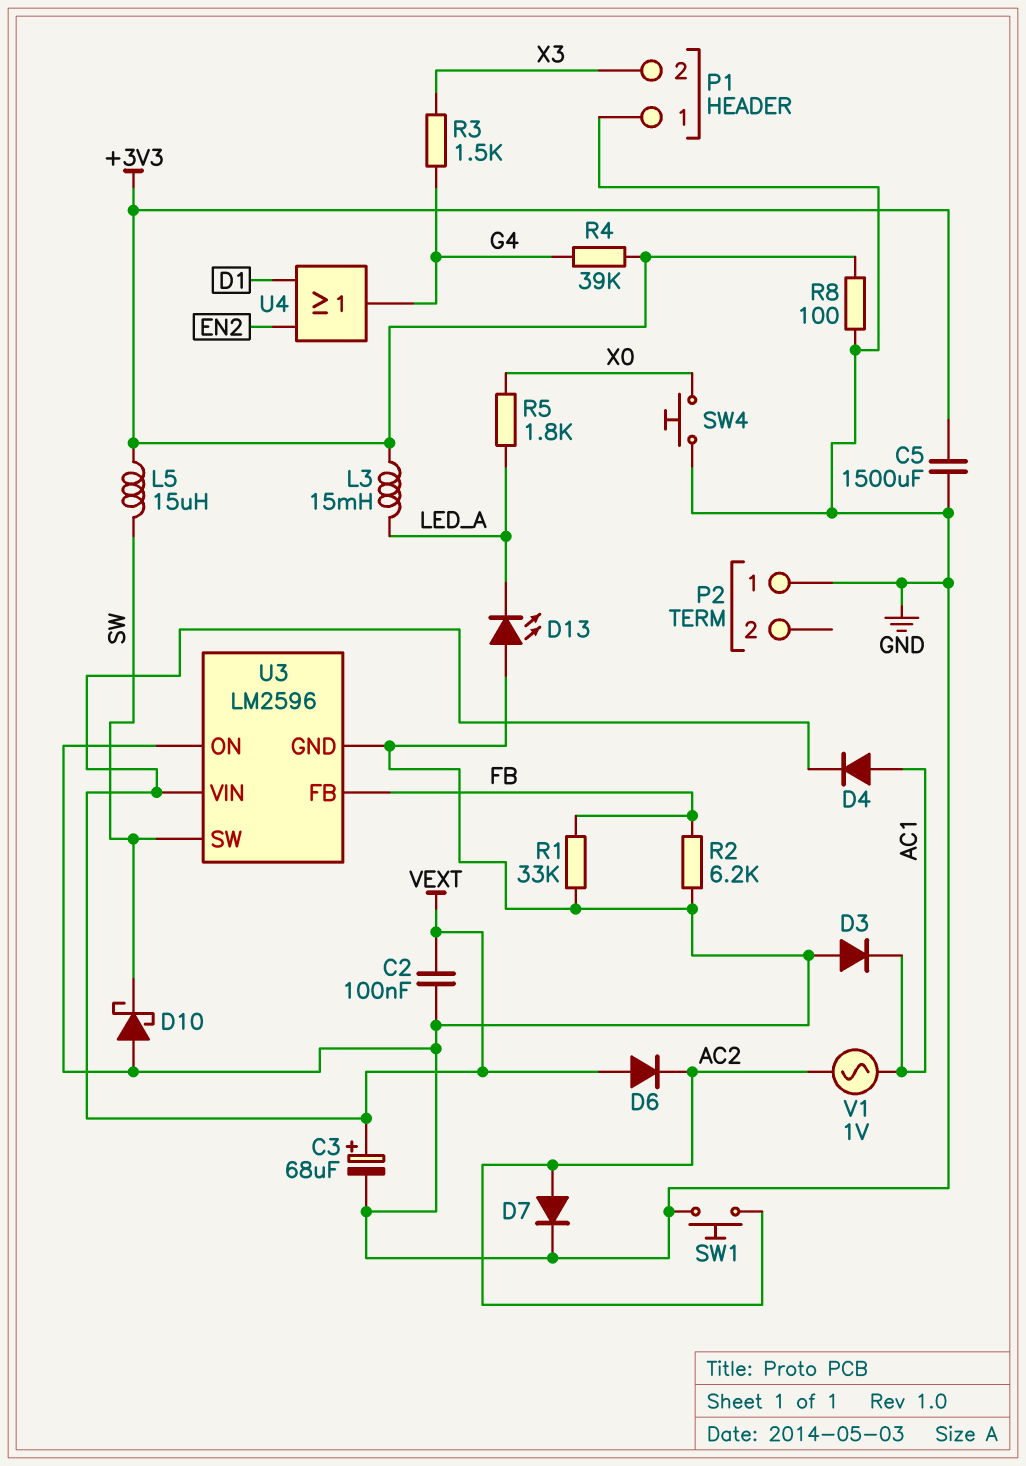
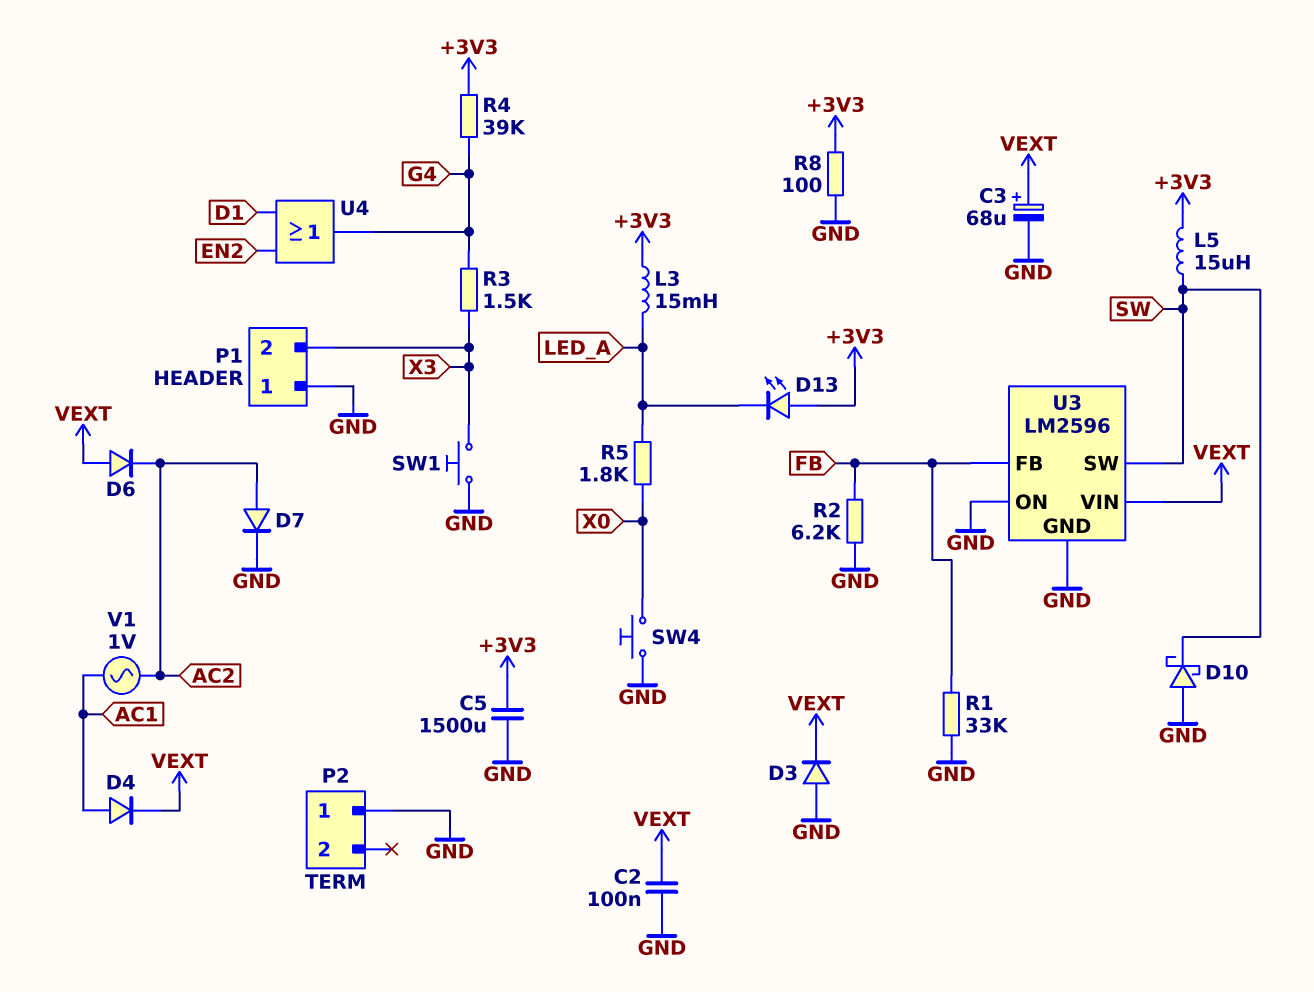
D3: diode (A GND, K AC1) -> diode (A GND, K VEXT)
D13: LED (A GND, K LED_A) -> LED (A +3V3, K LED_A)
SW1: button (AC2, GND) -> button (GND, X3)

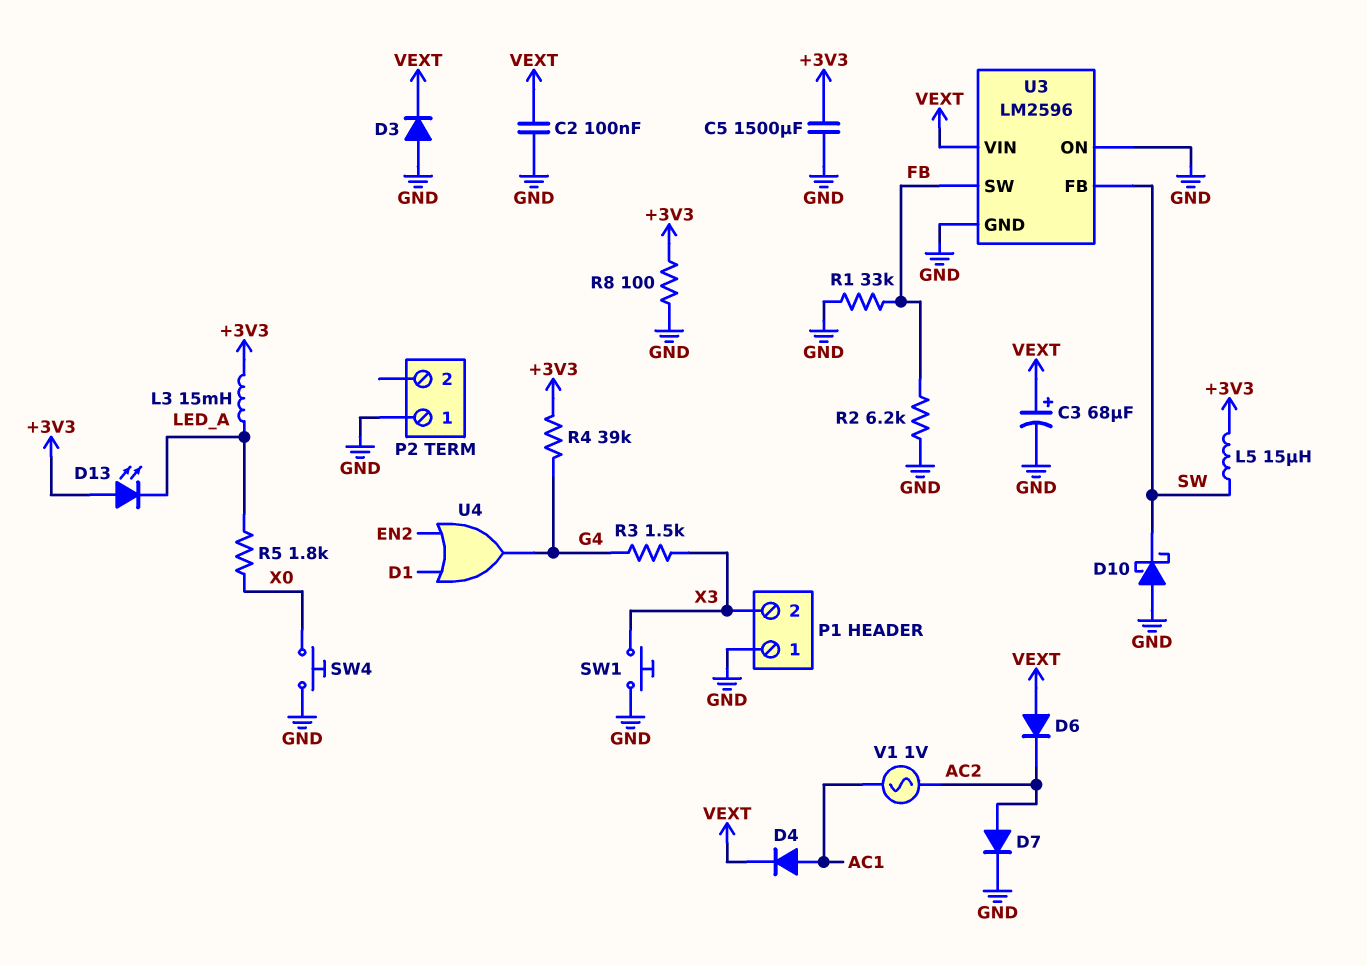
U3 pin FB: FB -> SW
U3 pin SW: SW -> FB

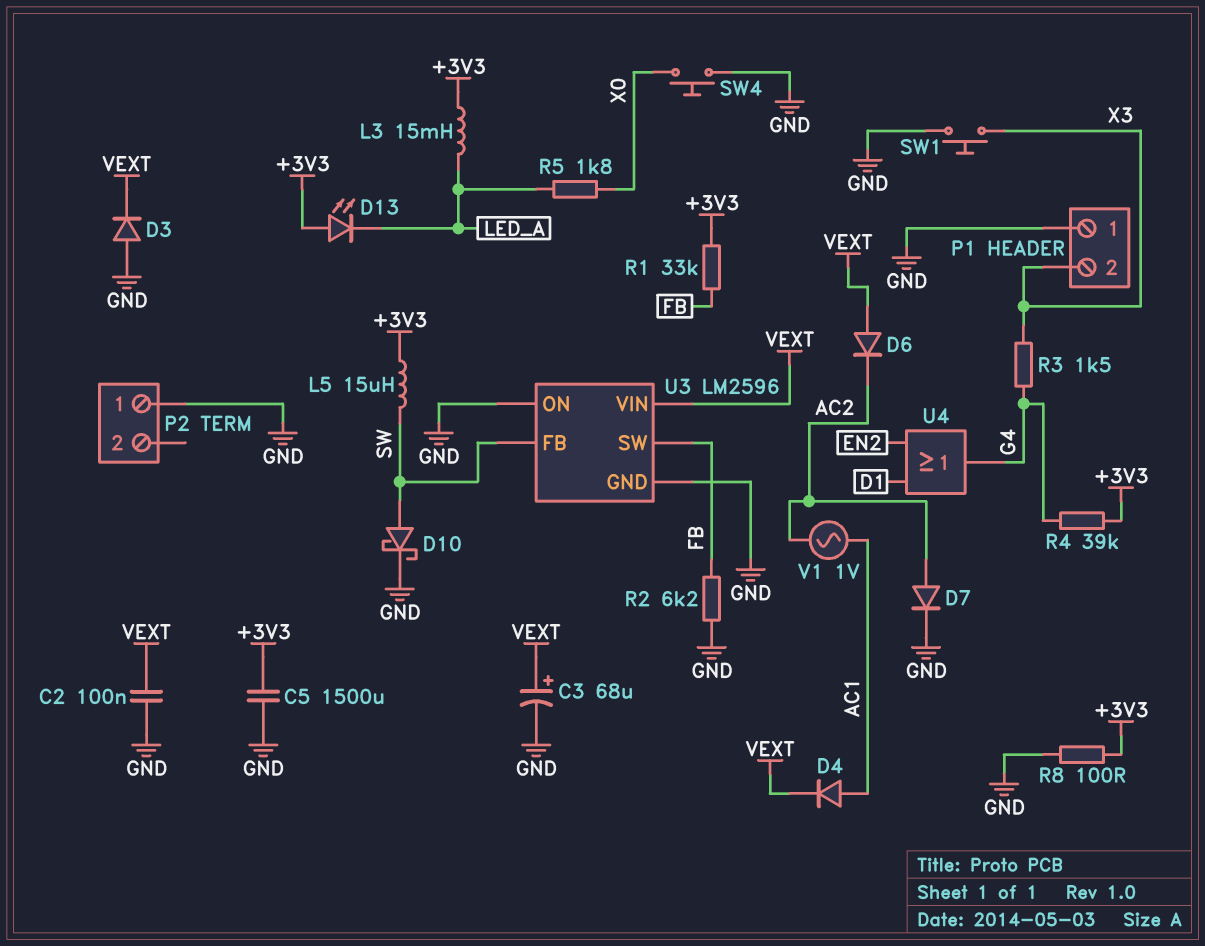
D10: schottky (A GND, K SW) -> schottky (A SW, K GND)
R1: 33k (FB, GND) -> 33k (+3V3, FB)

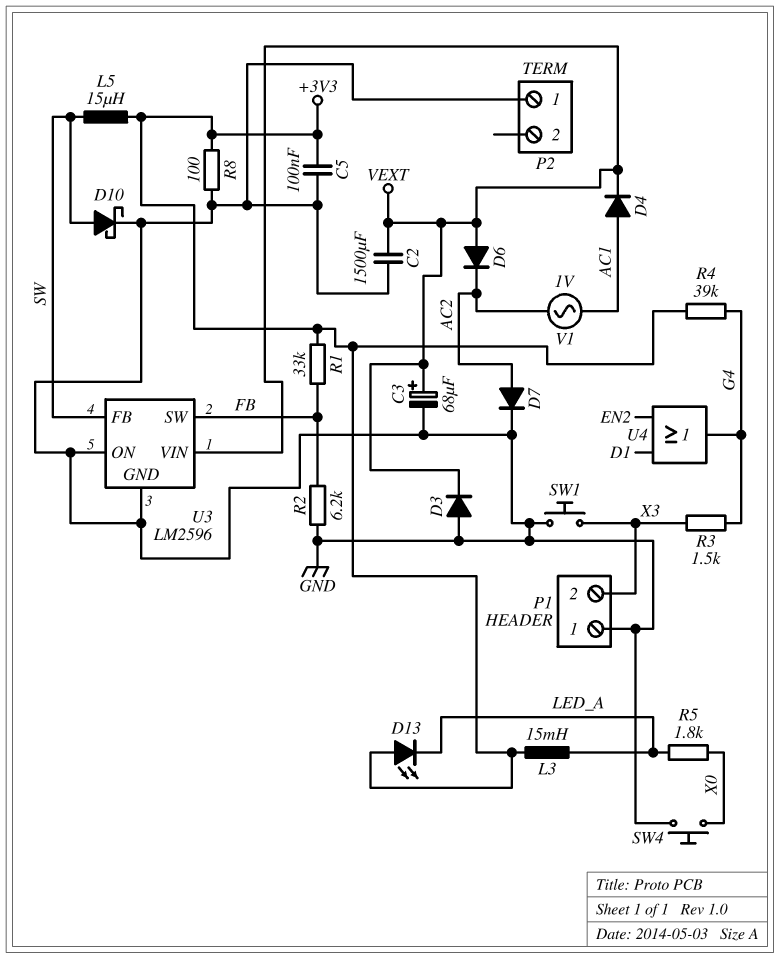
C2: 100nF (GND, VEXT) -> 1500uF (GND, VEXT)
C5: 1500uF (+3V3, GND) -> 100nF (+3V3, GND)

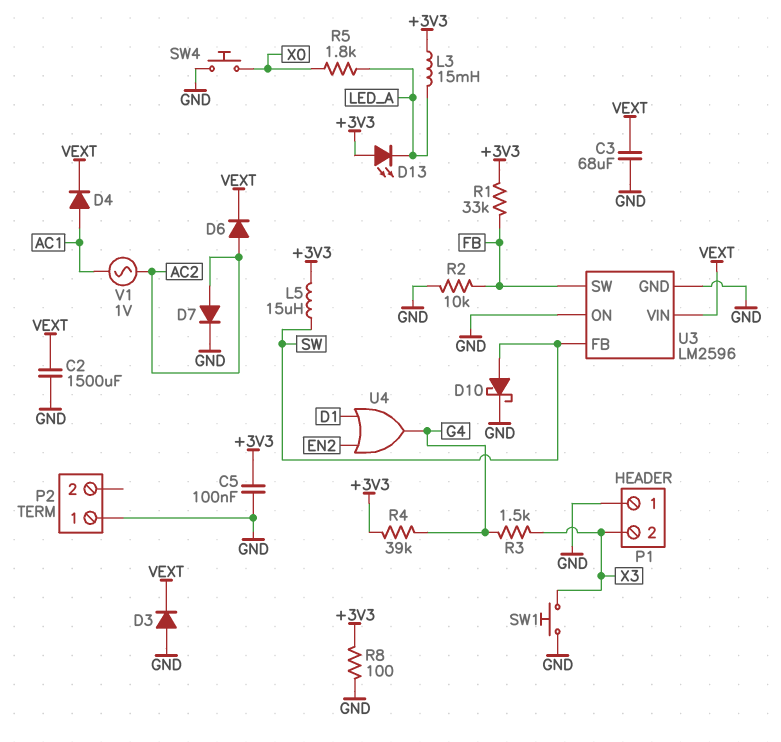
C3: 68uF (plus VEXT, minus GND) -> 68uF (GND, VEXT)
D6: diode (A VEXT, K AC2) -> diode (A AC2, K VEXT)
R2: 6.2k (FB, GND) -> 10k (FB, GND)

